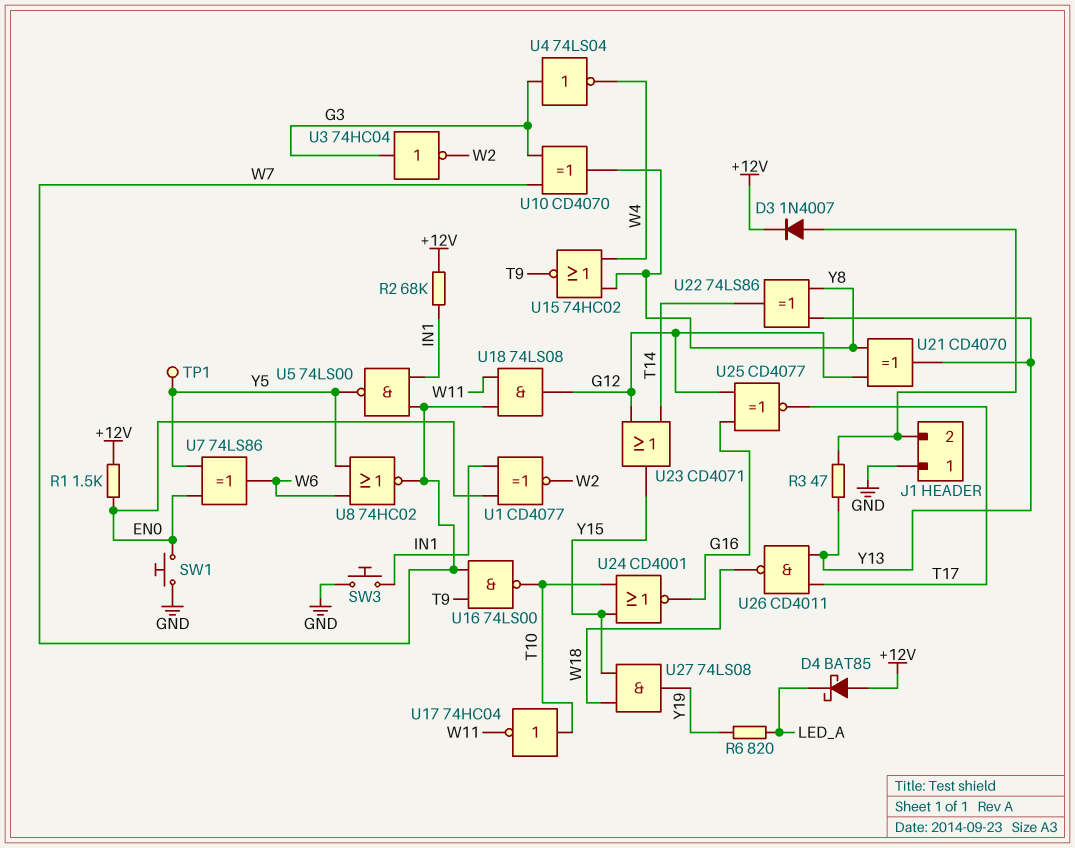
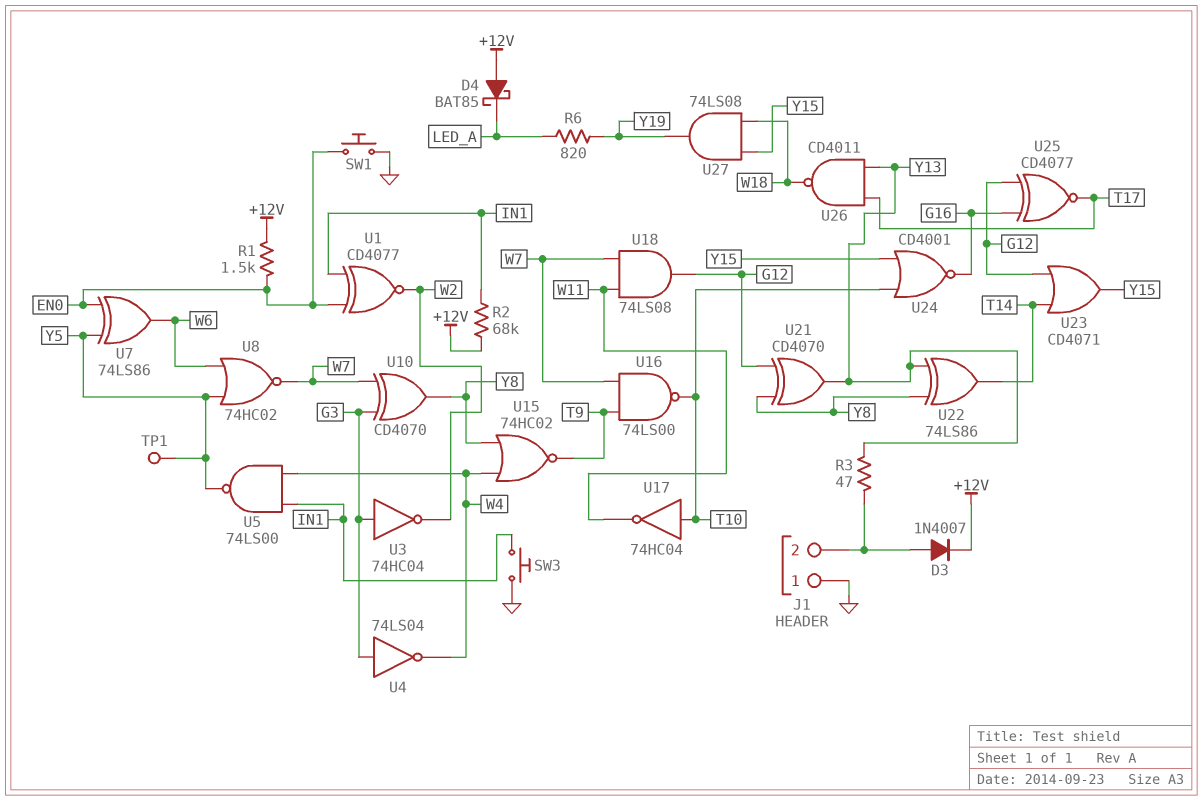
U5: NAND 74LS00 (in IN1, in W7, out Y5) -> NAND 74LS00 (in IN1, in W4, out Y5)

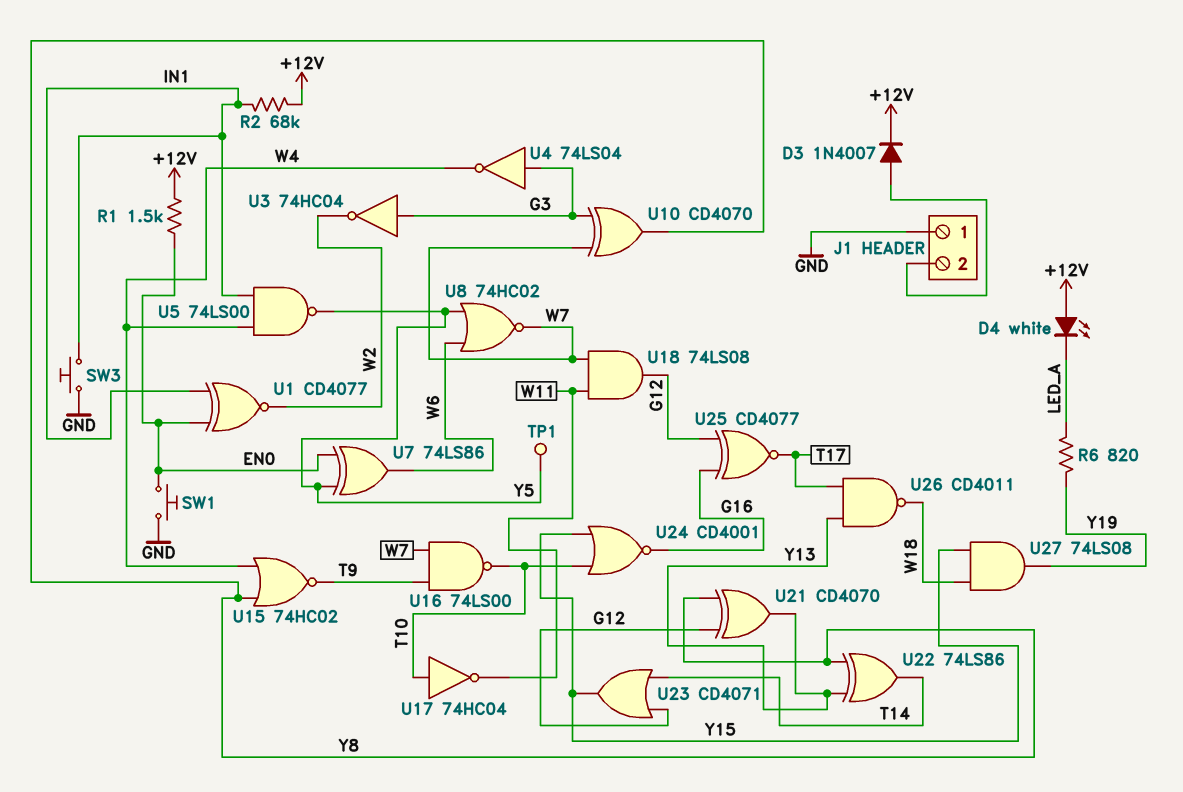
D4: schottky BAT85 (A +12V, K LED_A) -> LED white (A +12V, K LED_A)
R3: 47 (J1/2, Y13) -> none

